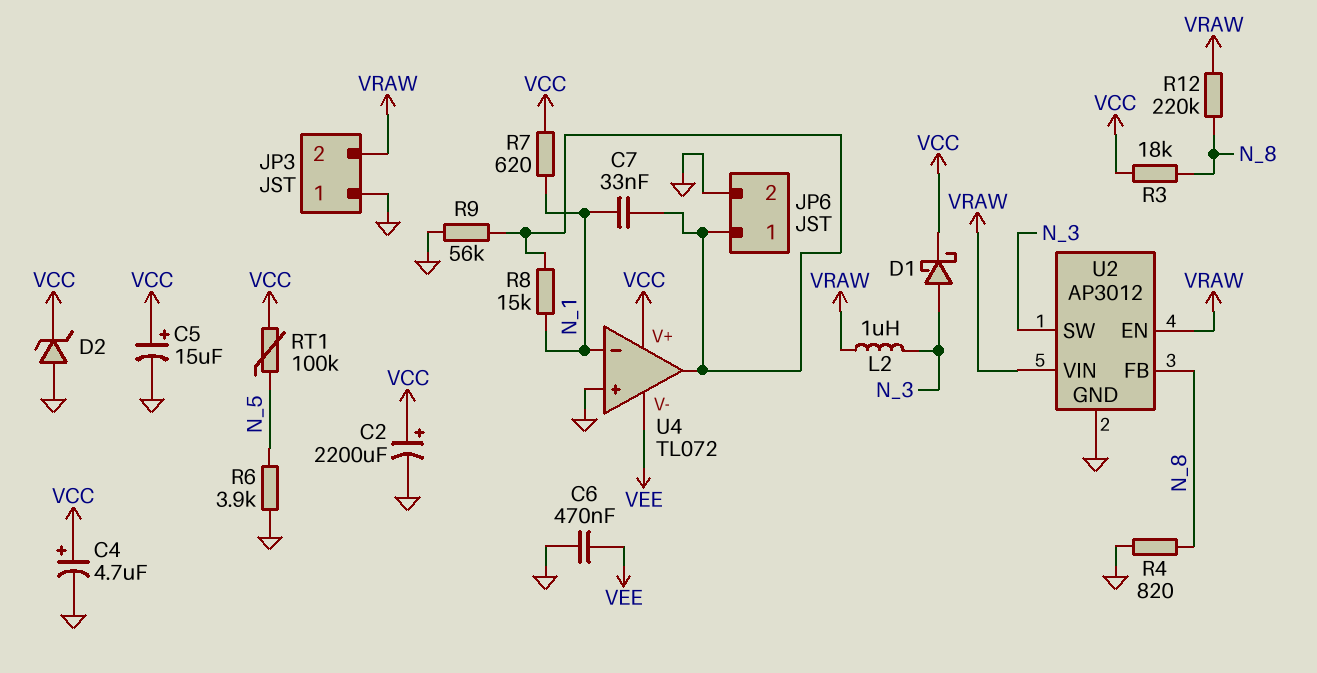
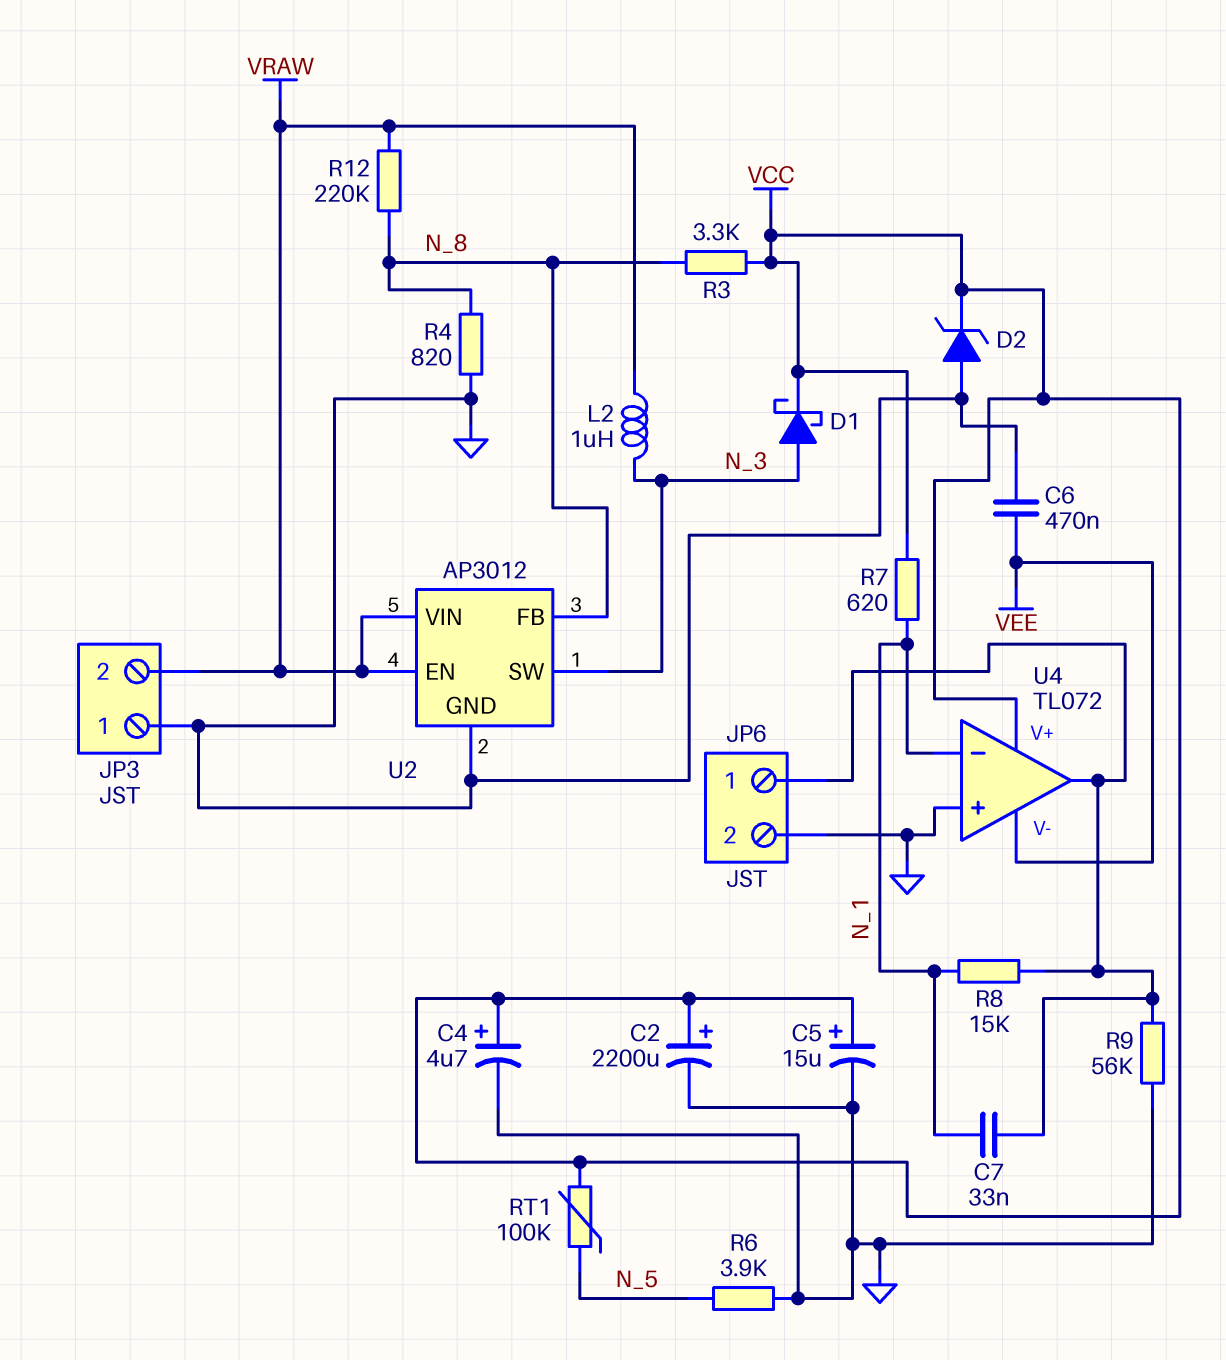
R3: 18k (N_8, VCC) -> 3.3k (N_8, VCC)

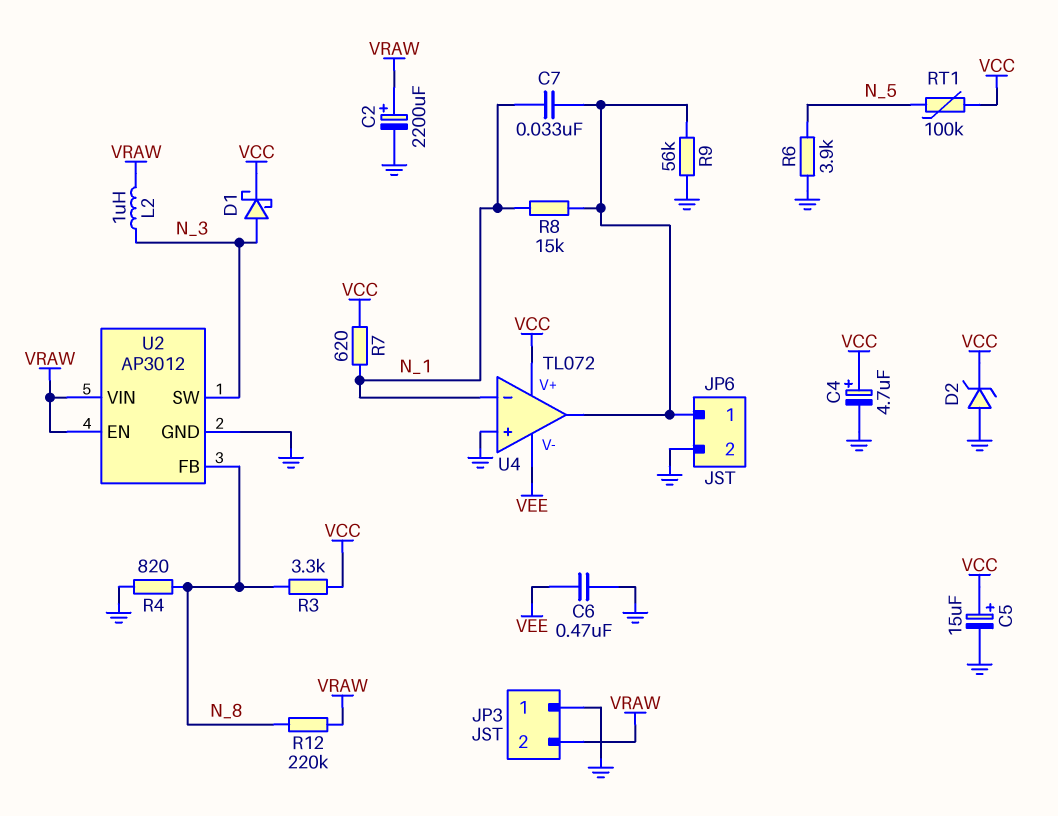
C2: 2200uF (plus VCC, minus GND) -> 2200uF (plus VRAW, minus GND)

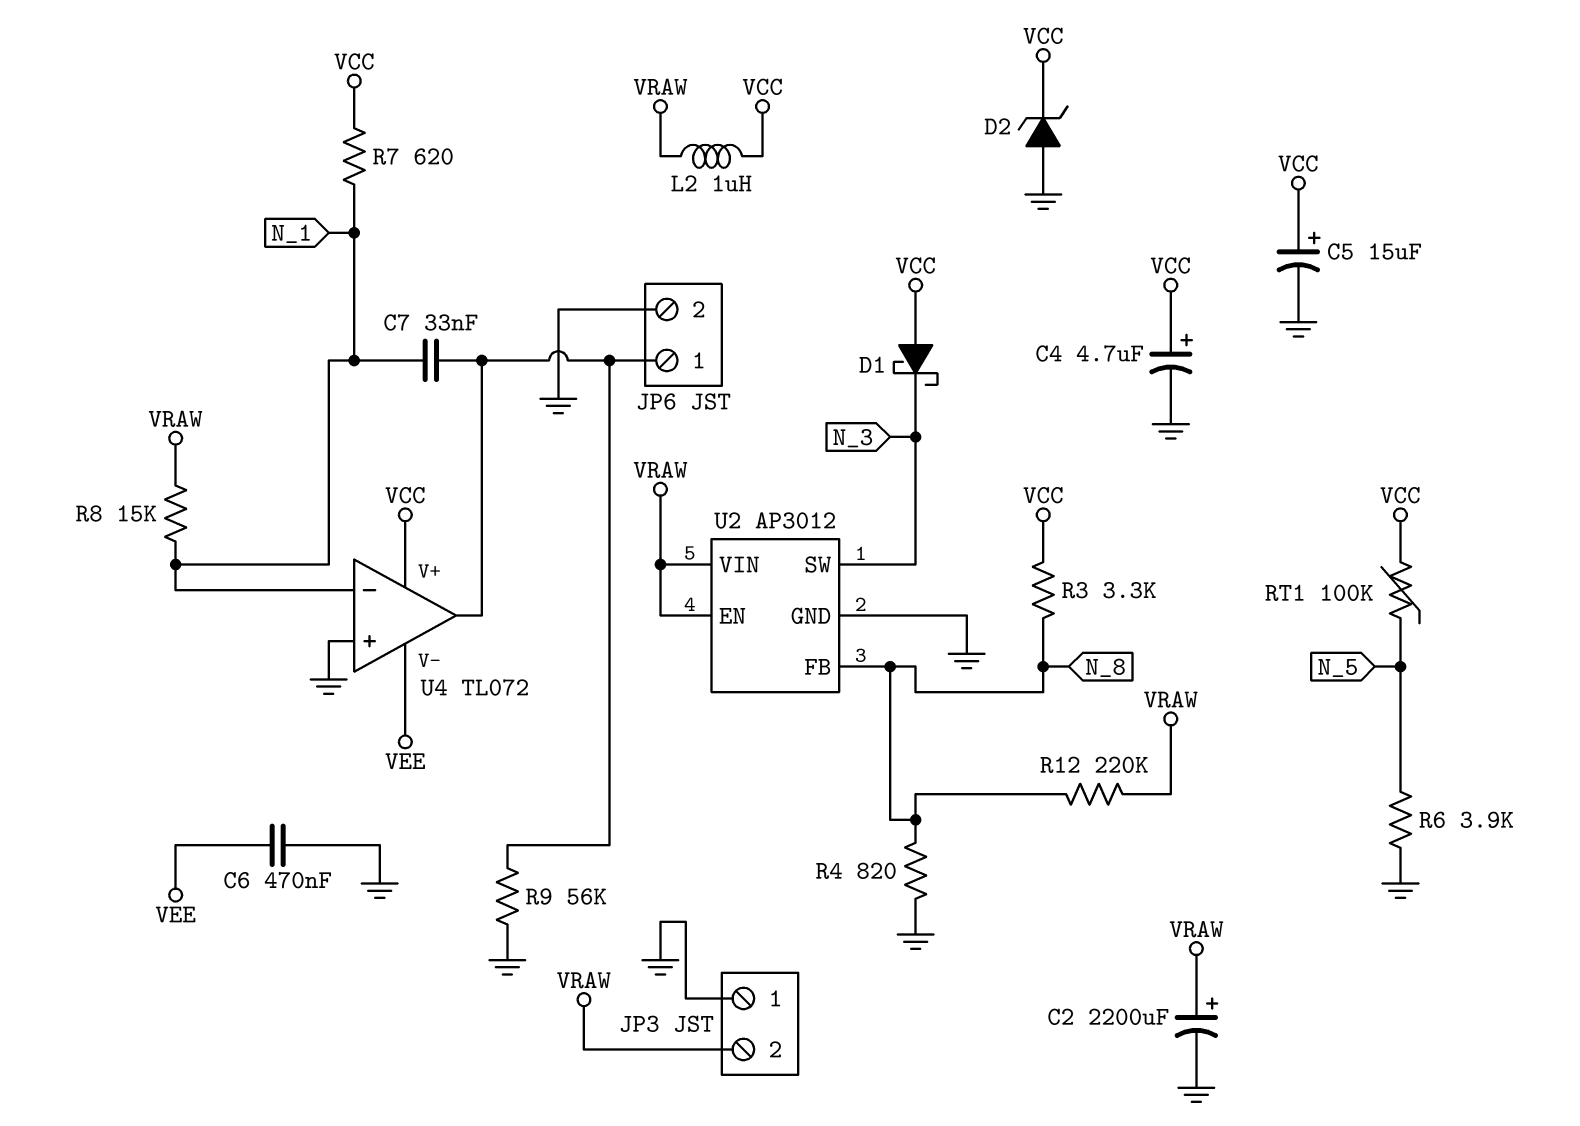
D1: schottky (A N_3, K VCC) -> schottky (A VCC, K N_3)
L2: 1uH (N_3, VRAW) -> 1uH (VCC, VRAW)
R8: 15k (JP6/1, N_1) -> 15k (N_1, VRAW)

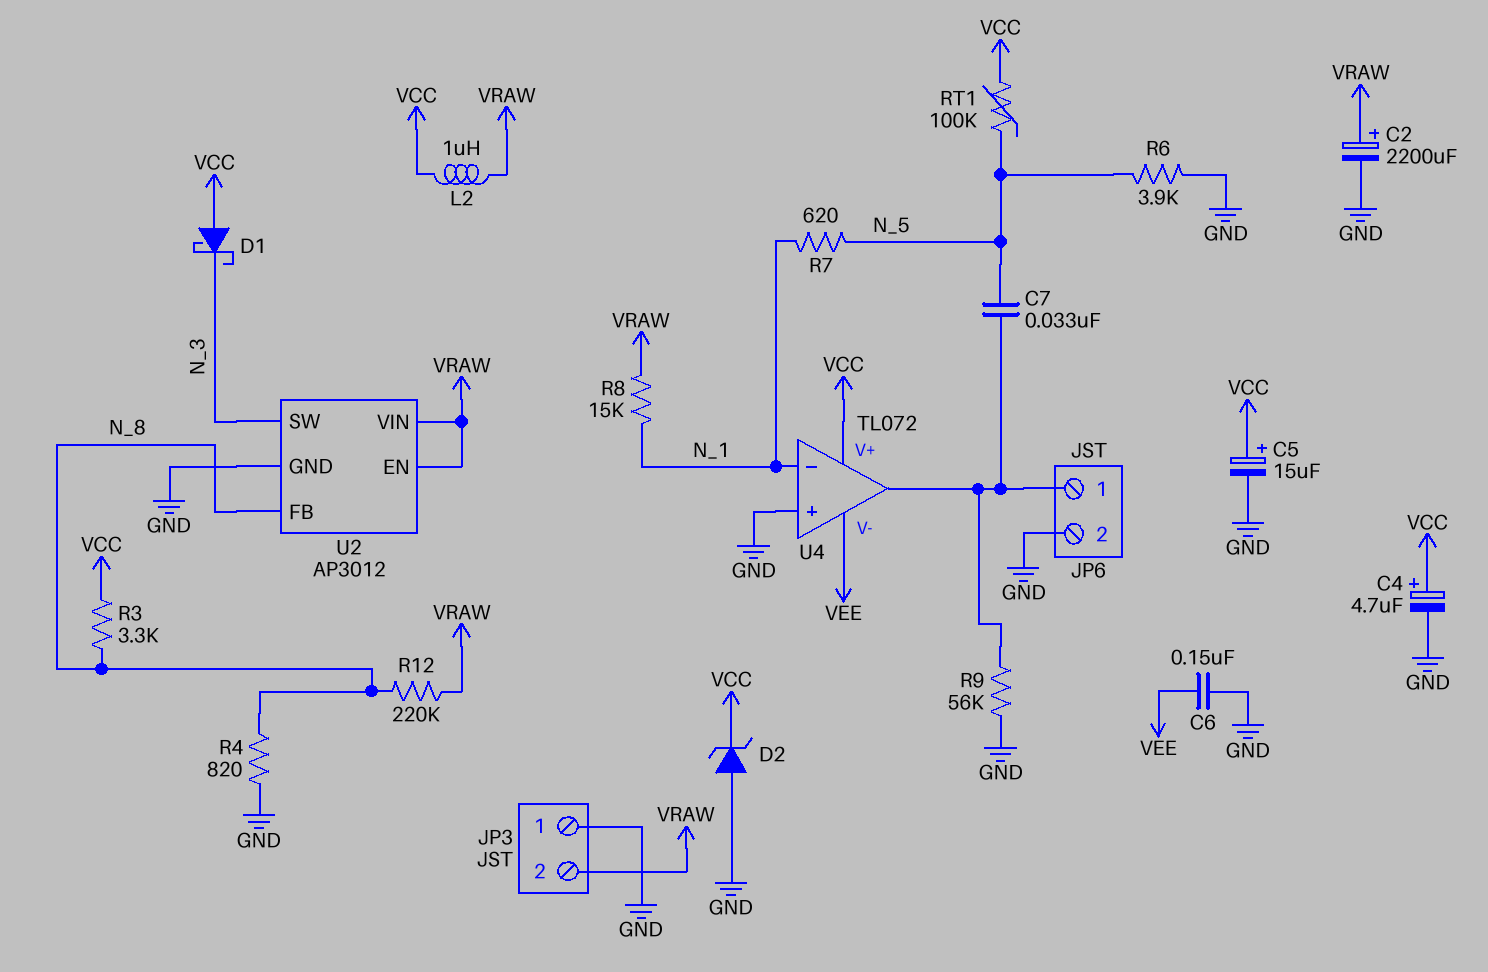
C6: 470nF (GND, VEE) -> 150nF (GND, VEE)
C7: 33nF (JP6/1, N_1) -> 33nF (JP6/1, N_5)
R7: 620 (N_1, VCC) -> 620 (N_1, N_5)

